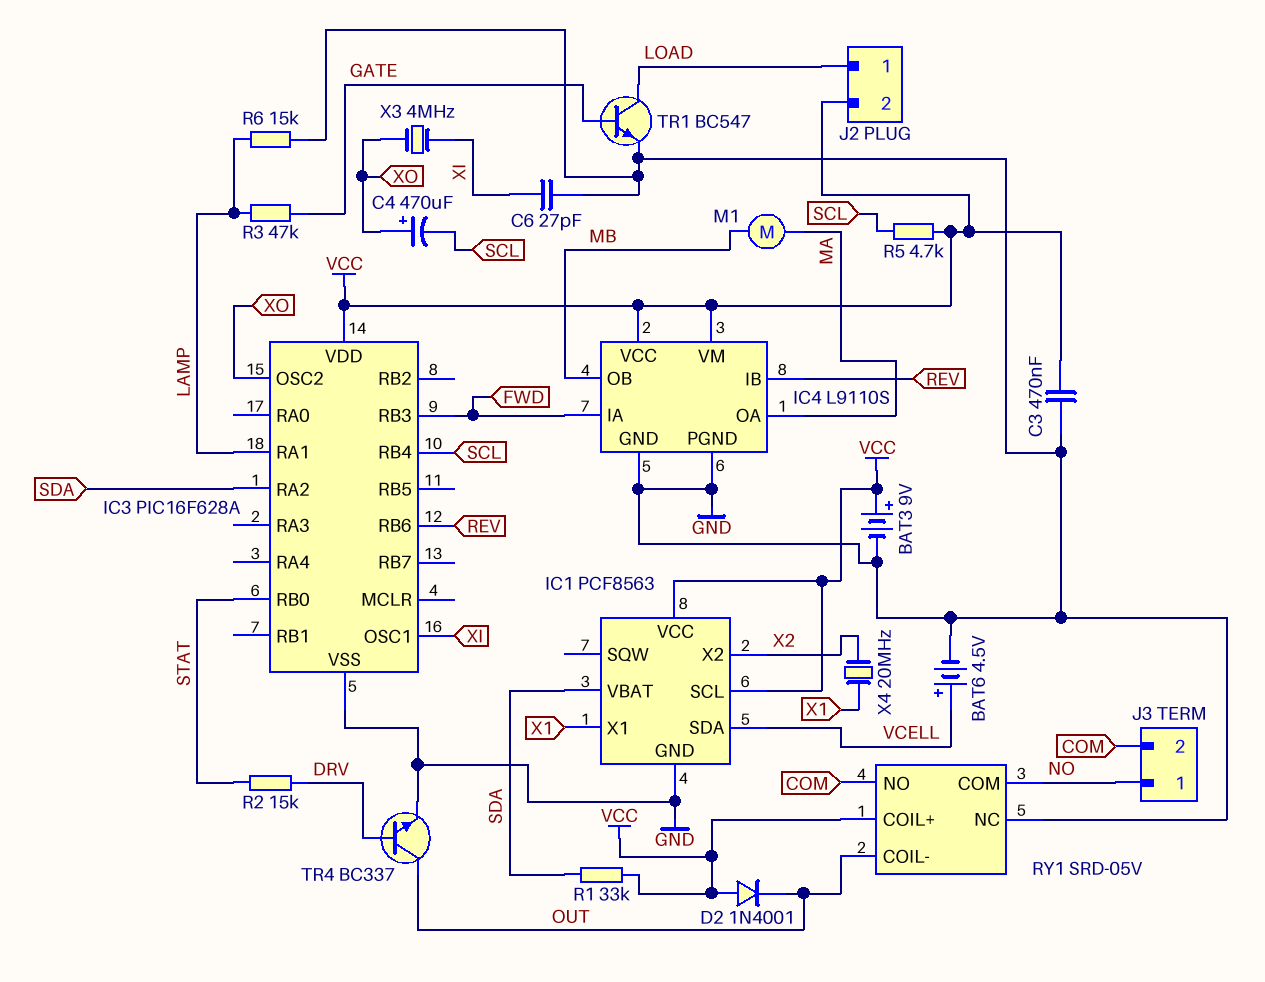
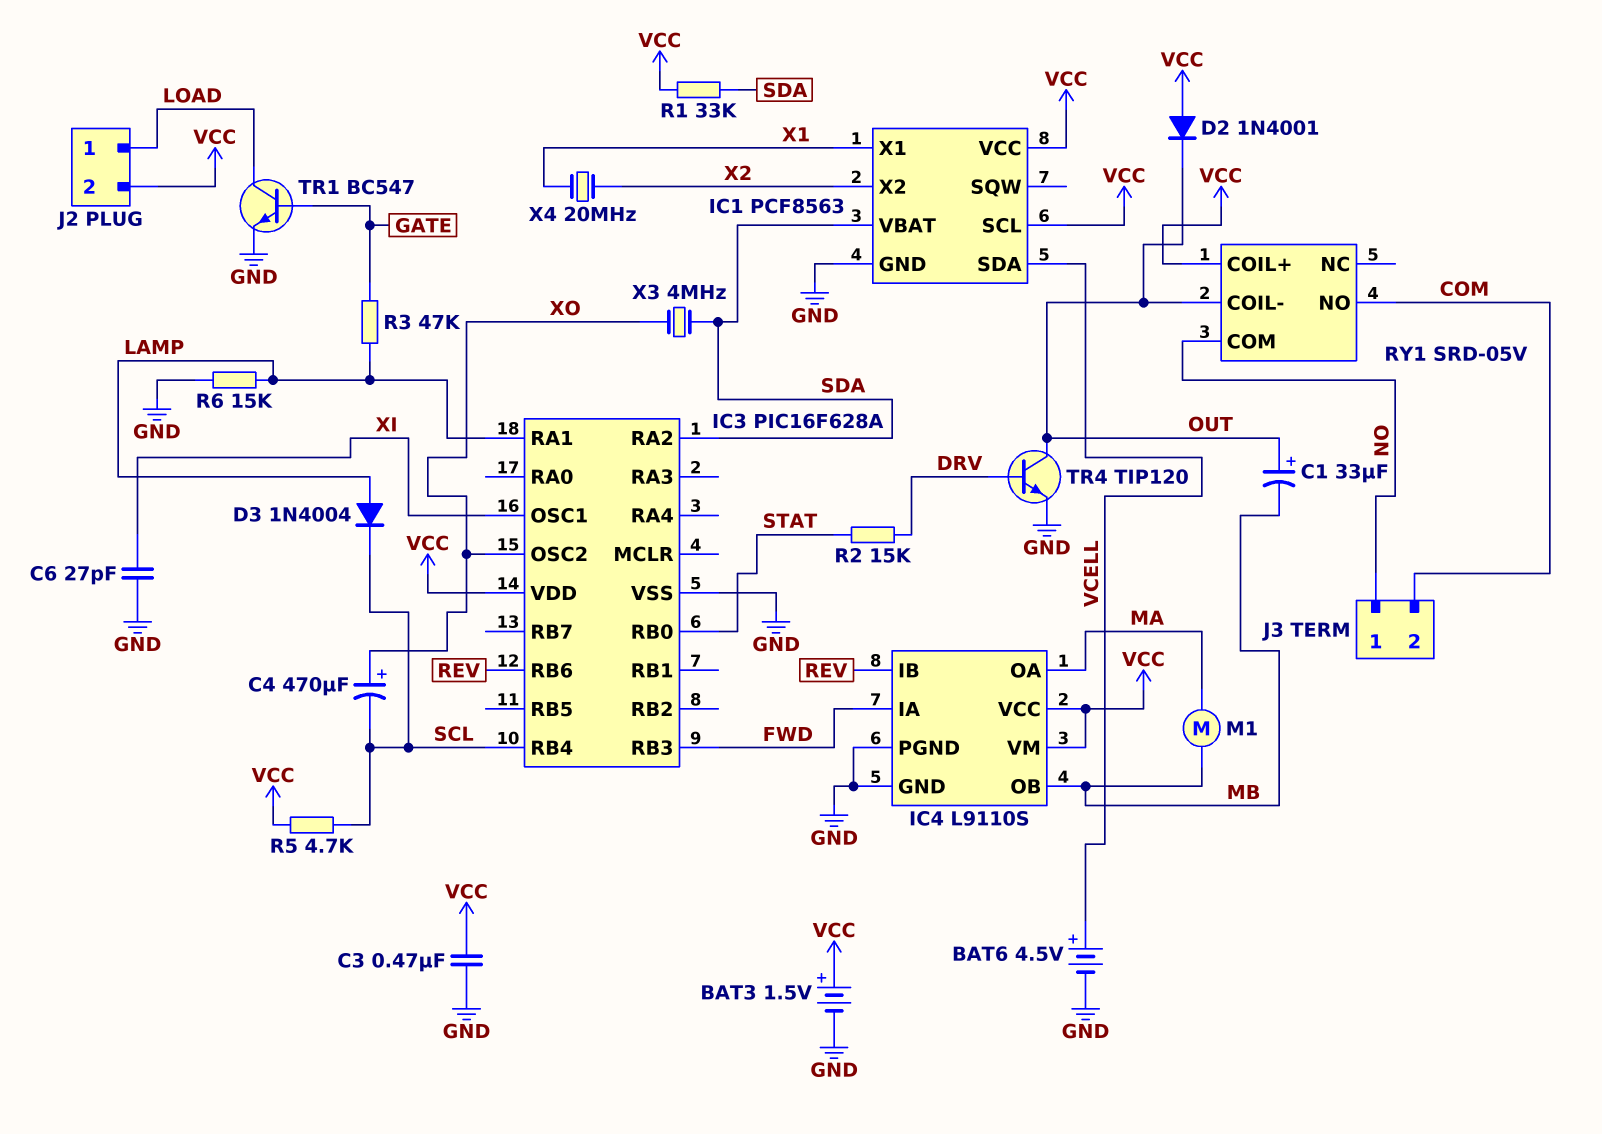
BAT3: 9V (plus VCC, minus GND) -> 1.5V (plus VCC, minus GND)
C1: none -> 33uF (plus OUT, minus MB)
D3: none -> diode 1N4004 (A LAMP, K SCL)
RY1 pin NC: GND -> none
TR4: NPN BC337 (B DRV, C OUT, E GND) -> NPN TIP120 (B DRV, C OUT, E GND)
X3: 4MHz (XI, XO) -> 4MHz (SDA, XO)

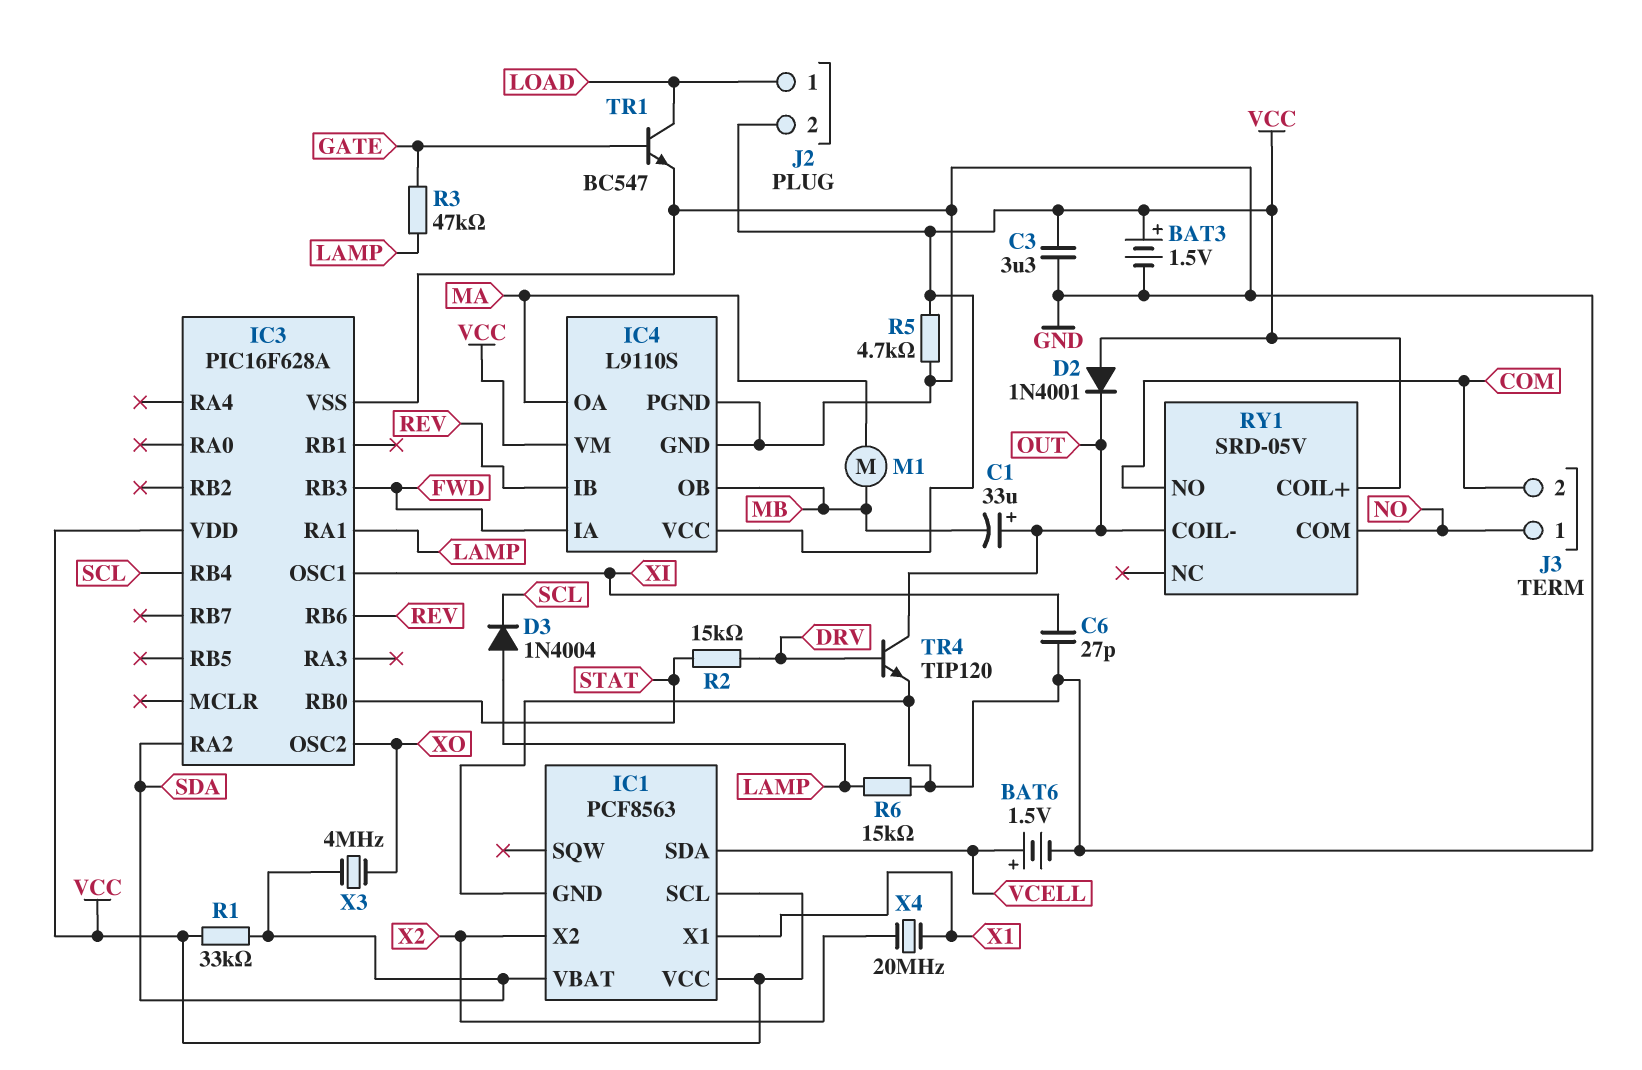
BAT6: 4.5V (plus VCELL, minus GND) -> 1.5V (plus VCELL, minus GND)
C3: 470nF (GND, VCC) -> 3.3uF (GND, VCC)
C4: 470uF (plus XO, minus SCL) -> none
R5: 4.7k (SCL, VCC) -> 4.7k (GND, VCC)

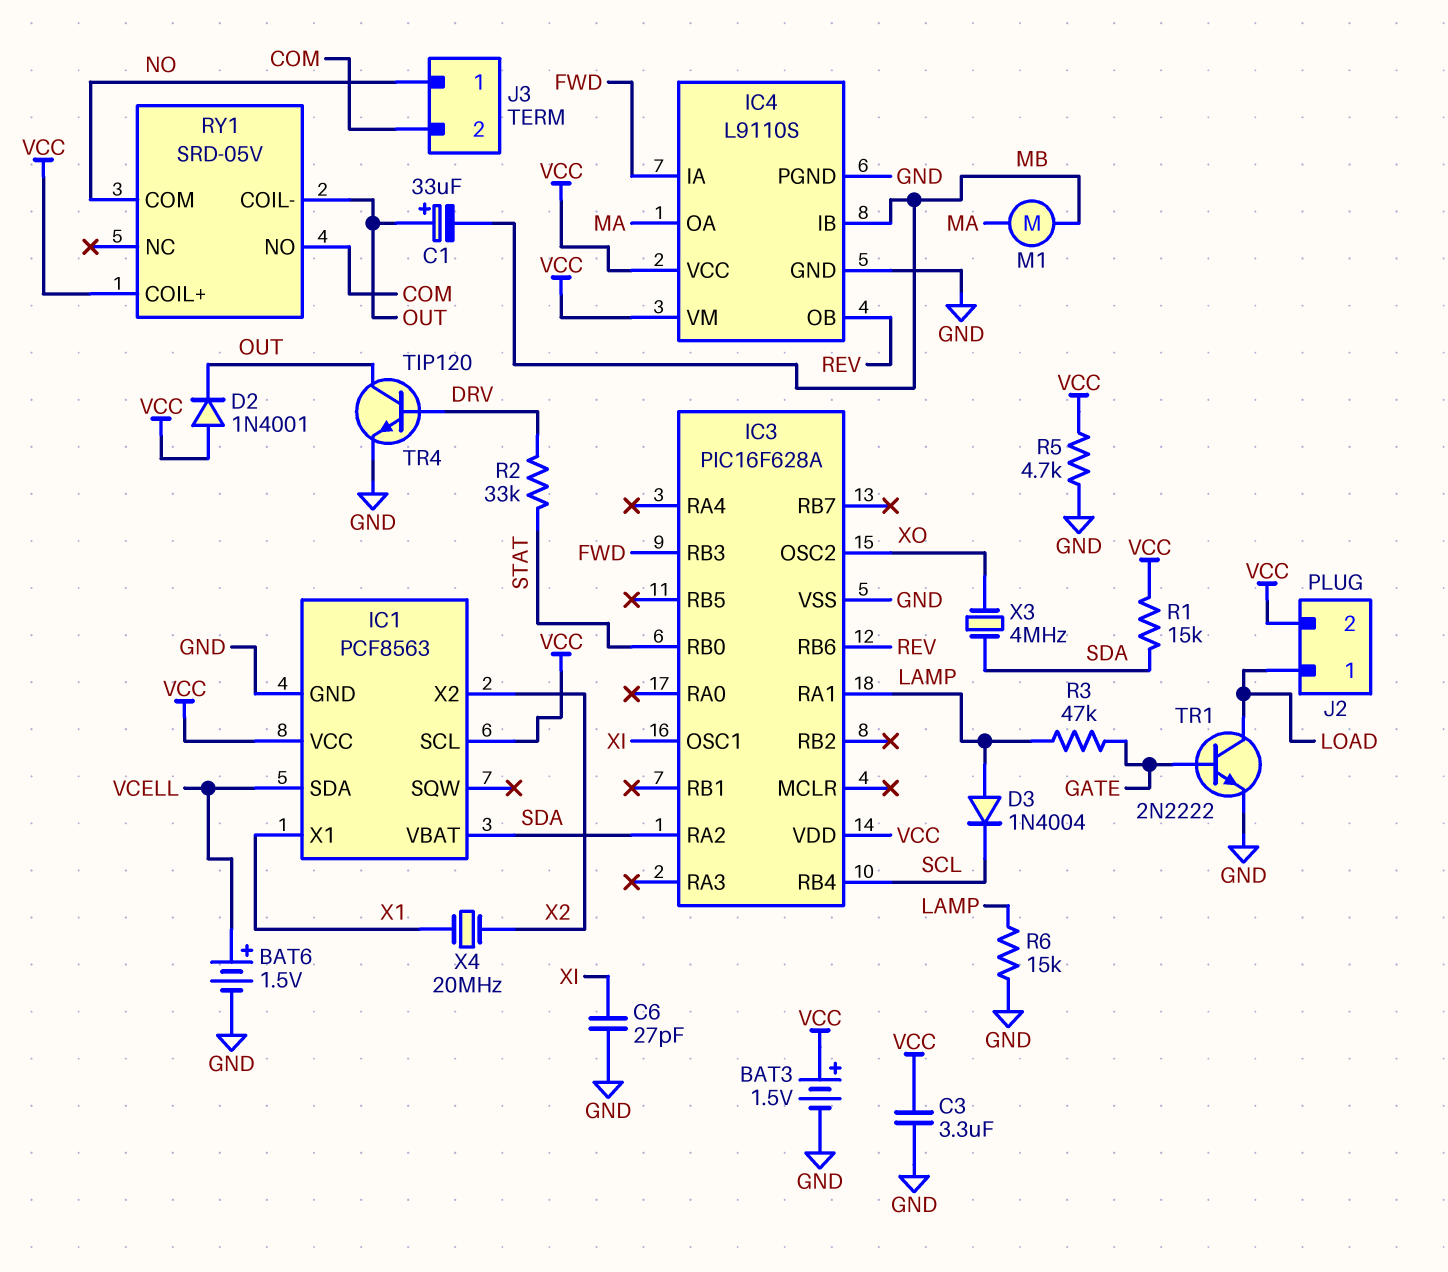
IC4 pin IB: REV -> MB
IC4 pin OB: MB -> REV
R1: 33k (SDA, VCC) -> 15k (SDA, VCC)
R2: 15k (DRV, STAT) -> 33k (DRV, STAT)
TR1: NPN BC547 (B GATE, C LOAD, E GND) -> NPN 2N2222 (B GATE, C LOAD, E GND)

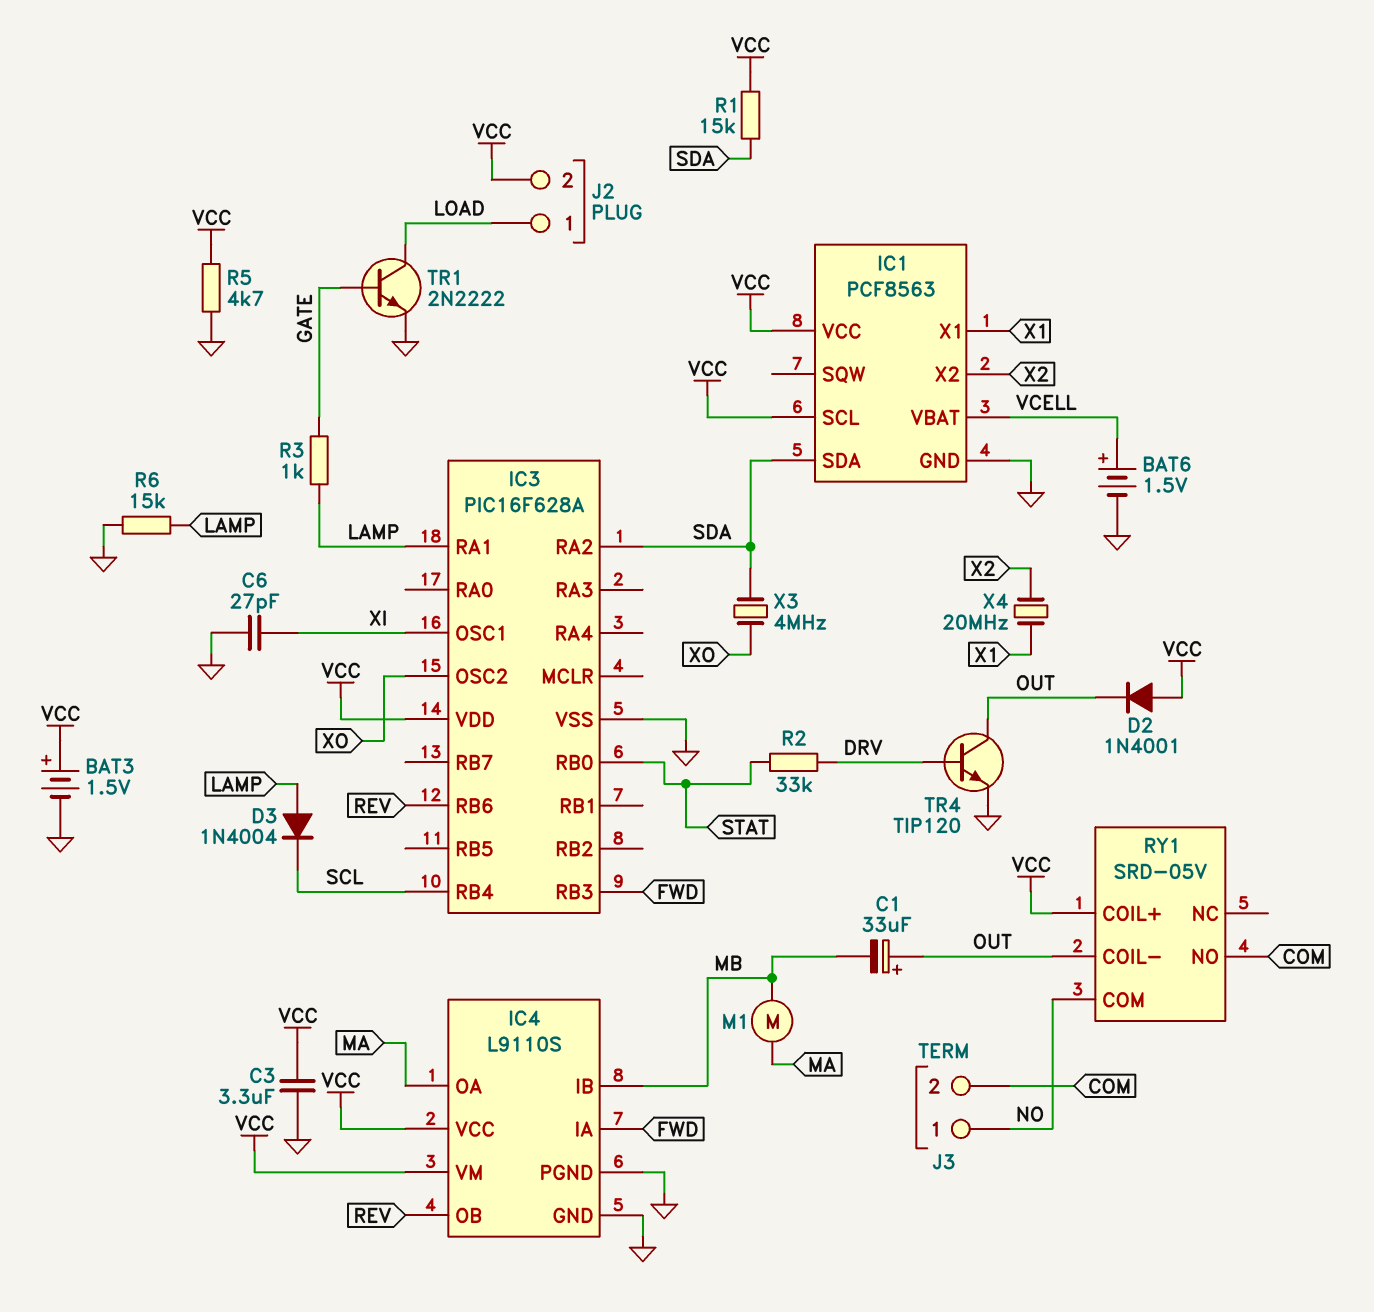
IC1 pin SDA: VCELL -> SDA
IC1 pin VBAT: SDA -> VCELL
R3: 47k (GATE, LAMP) -> 1k (GATE, LAMP)

